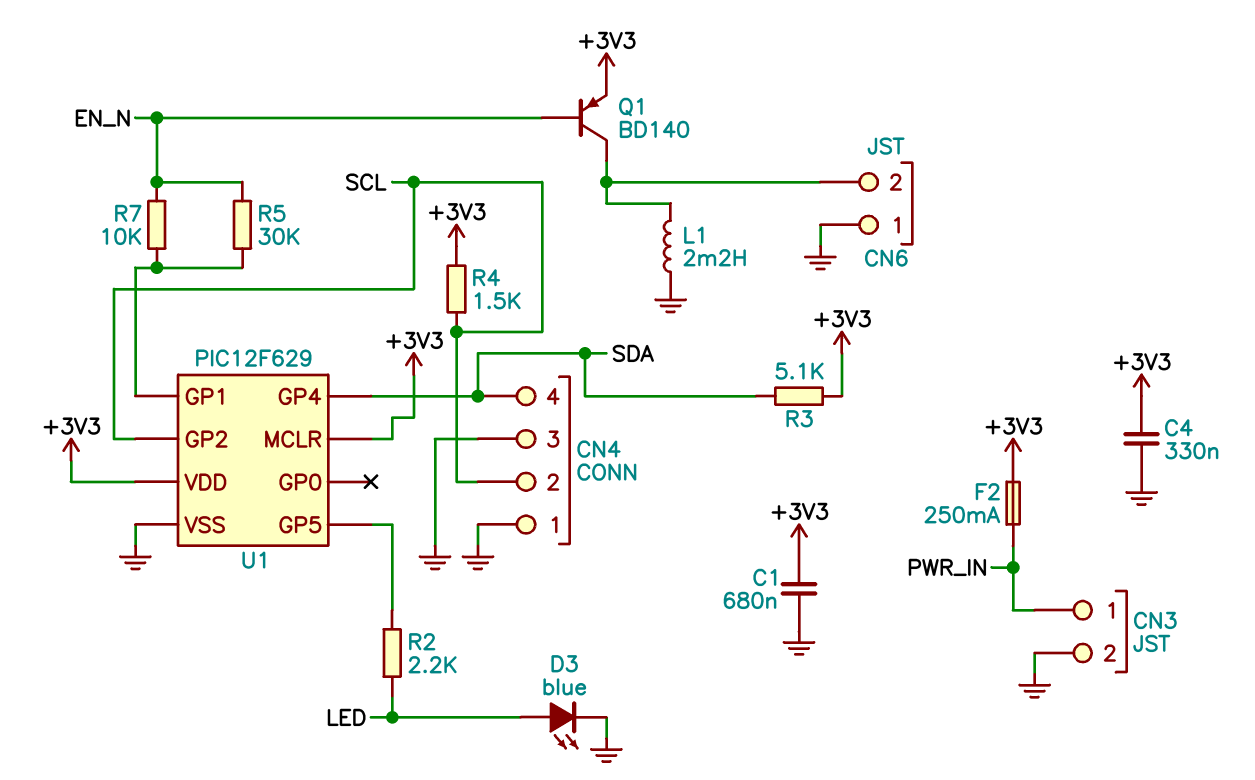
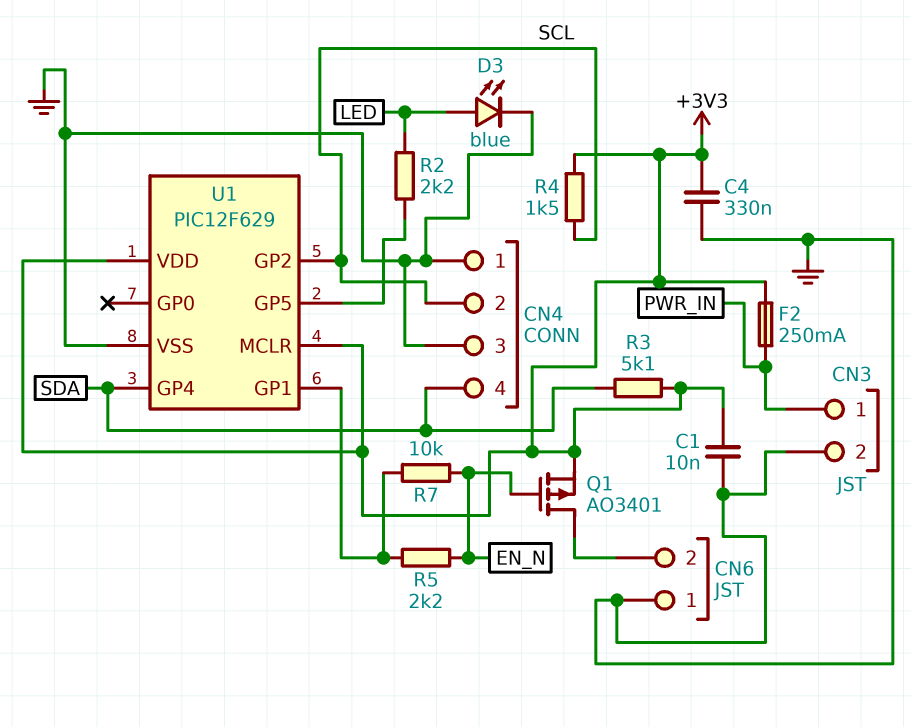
C1: 680nF (+3V3, GND) -> 10nF (+3V3, GND)
L1: 2.2mH (CN6/2, GND) -> none
Q1: PNP BD140 (B EN_N, C CN6/2, E +3V3) -> PMOS AO3401 (G EN_N, D CN6/2, S +3V3)
R5: 30k (EN_N, U1/GP1) -> 2.2k (EN_N, U1/GP1)

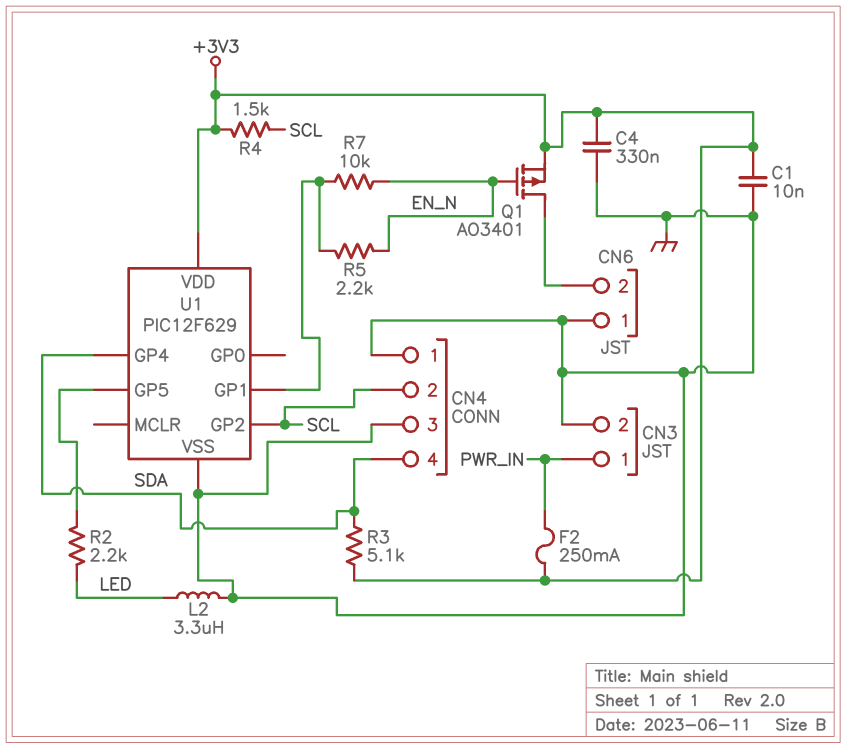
D3: LED blue (A LED, K GND) -> none
L2: none -> 3.3uH (GND, LED)
U1 pin MCLR: +3V3 -> none

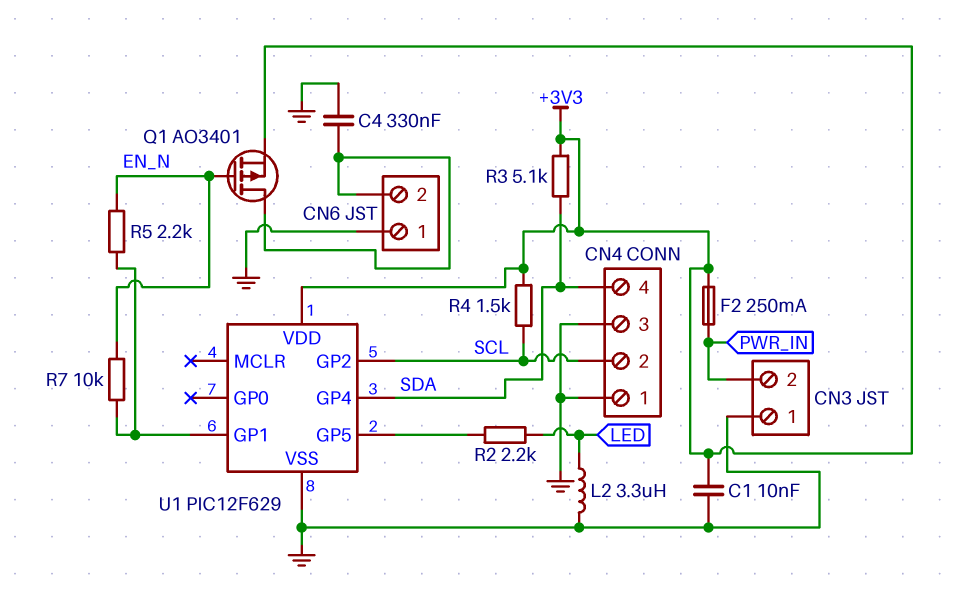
C4: 330nF (+3V3, GND) -> 330nF (CN6/2, GND)
CN3 pin 1: PWR_IN -> GND
CN3 pin 2: GND -> PWR_IN

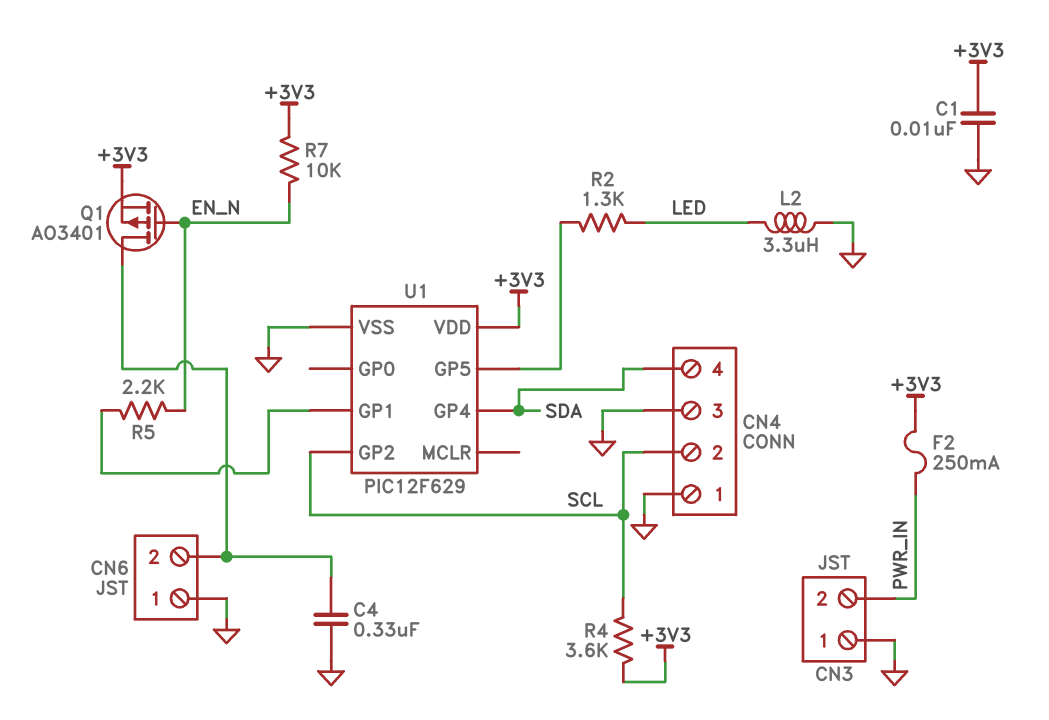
R2: 2.2k (LED, U1/GP5) -> 1.3k (LED, U1/GP5)
R3: 5.1k (+3V3, SDA) -> none
R4: 1.5k (+3V3, SCL) -> 3.6k (+3V3, SCL)
R7: 10k (EN_N, U1/GP1) -> 10k (+3V3, EN_N)

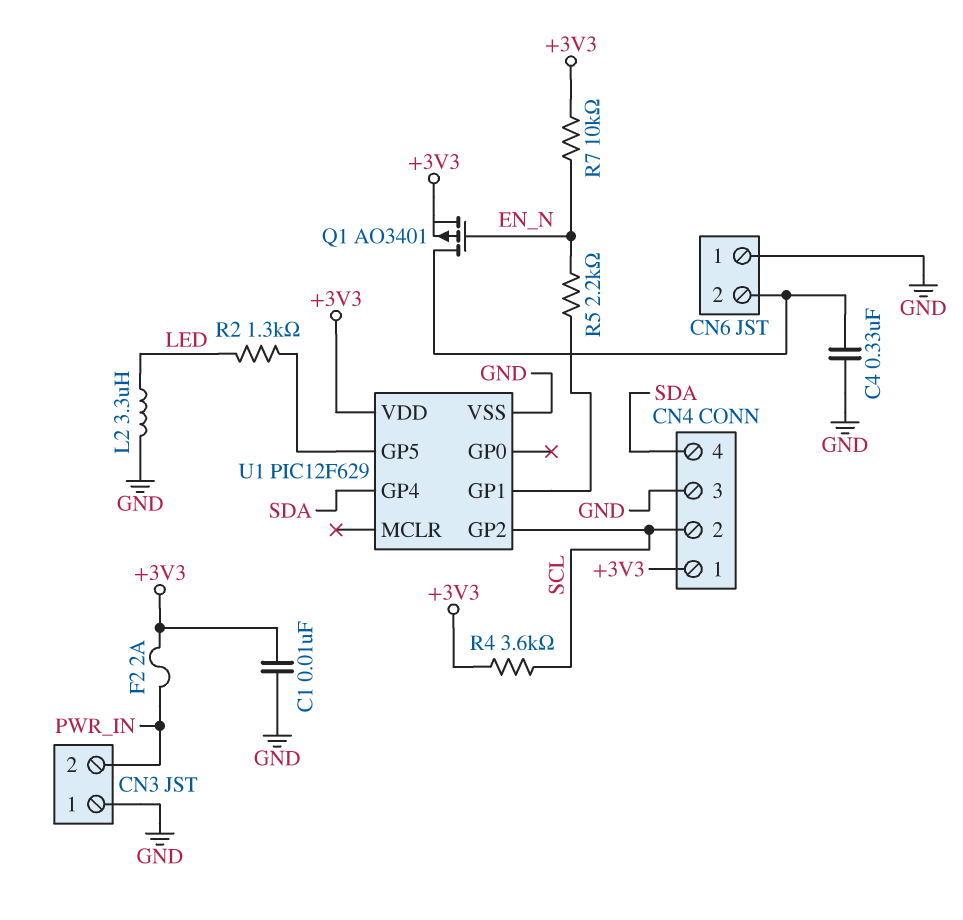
CN4 pin 1: GND -> +3V3
F2: 250mA (+3V3, PWR_IN) -> 2A (+3V3, PWR_IN)

